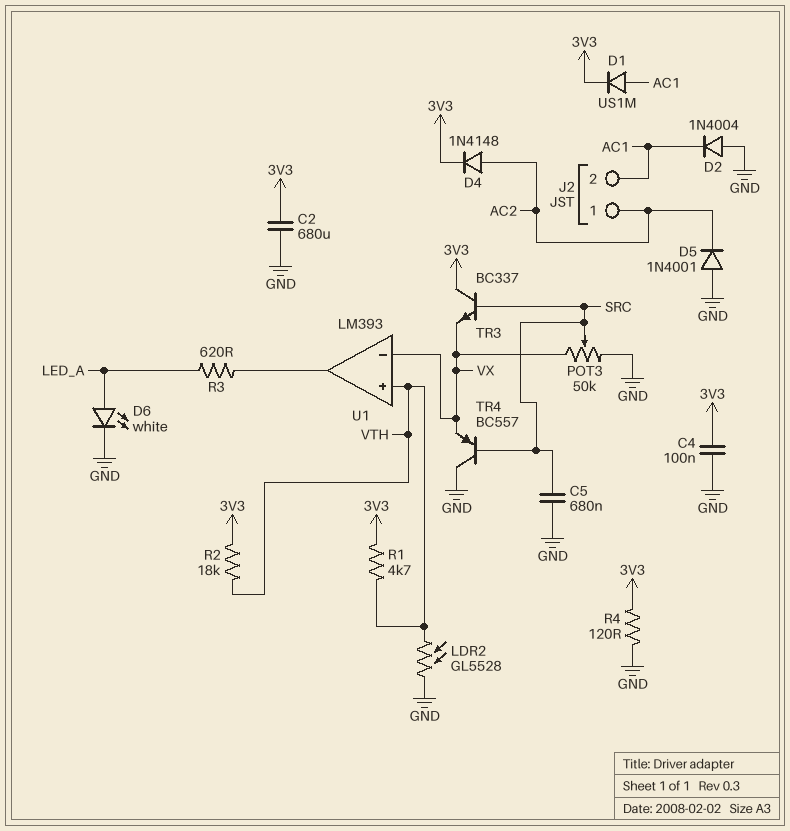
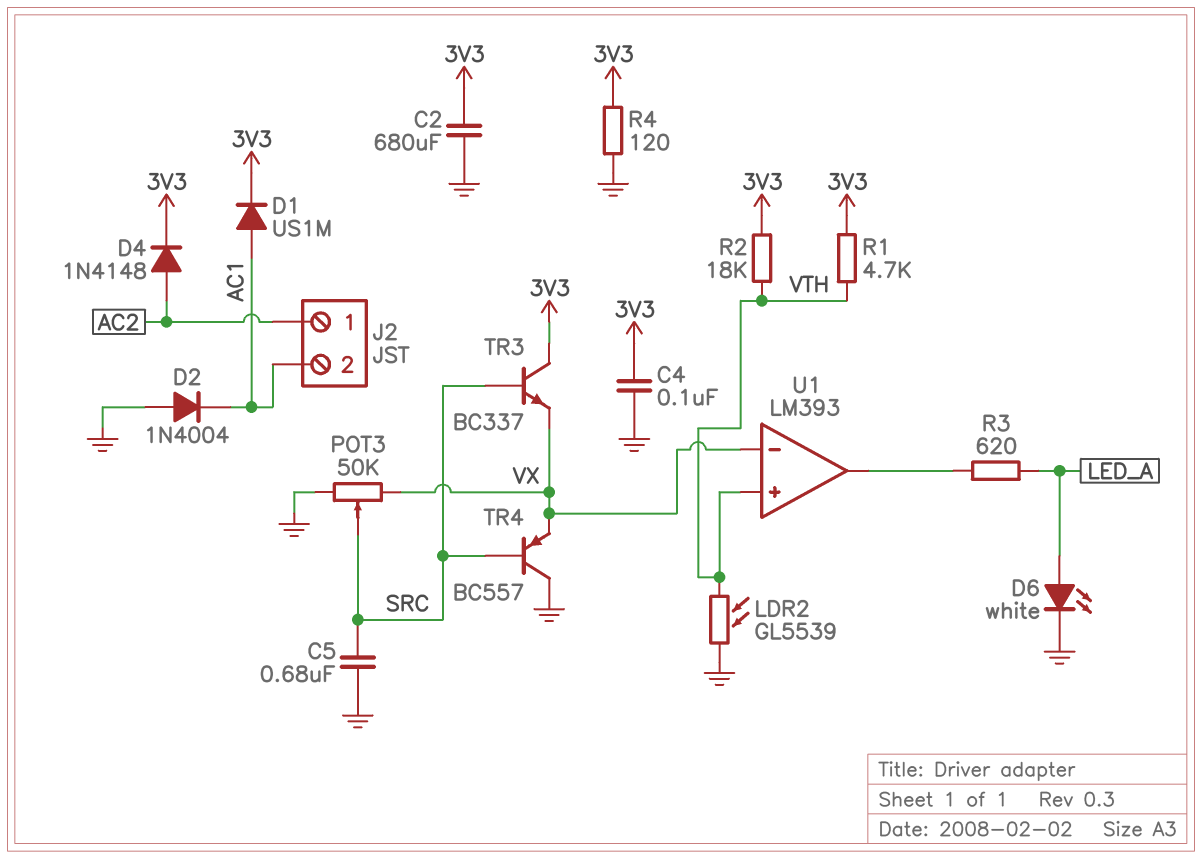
D5: diode 1N4001 (A GND, K AC2) -> none
LDR2: GL5528 (GND, VTH) -> GL5539 (GND, VTH)

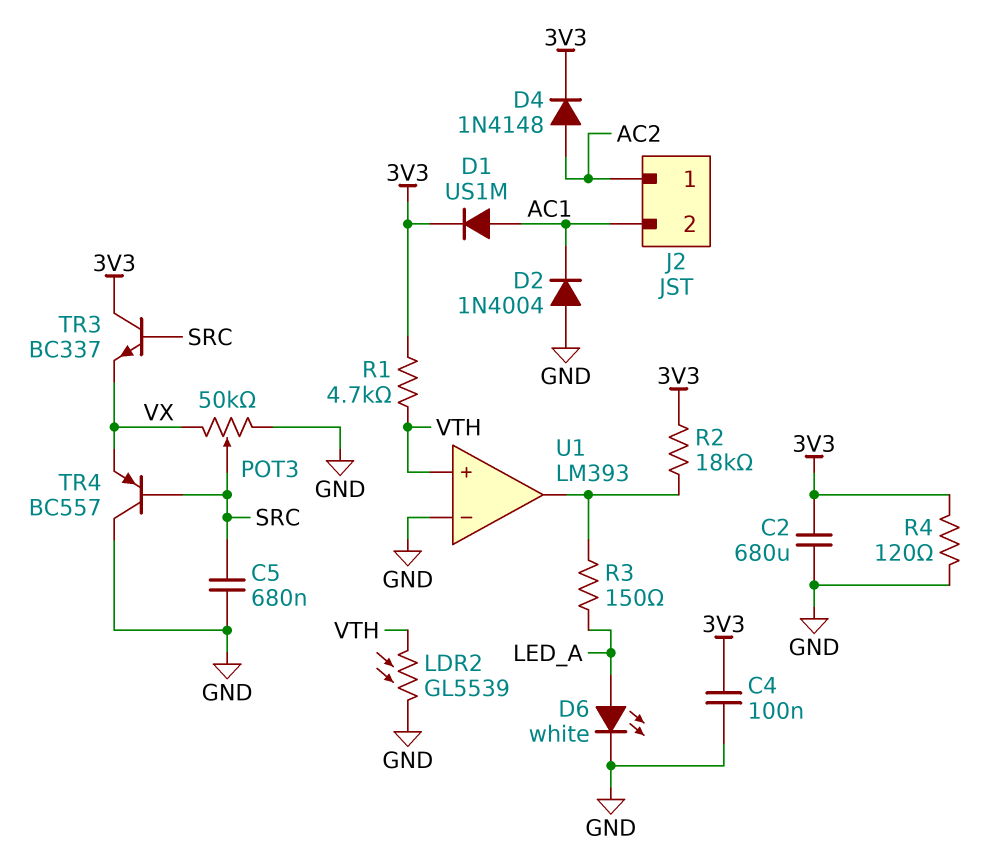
R2: 18k (3V3, VTH) -> 18k (3V3, U1/out)
R3: 620 (LED_A, U1/out) -> 150 (LED_A, U1/out)
U1 pin in-: VX -> GND

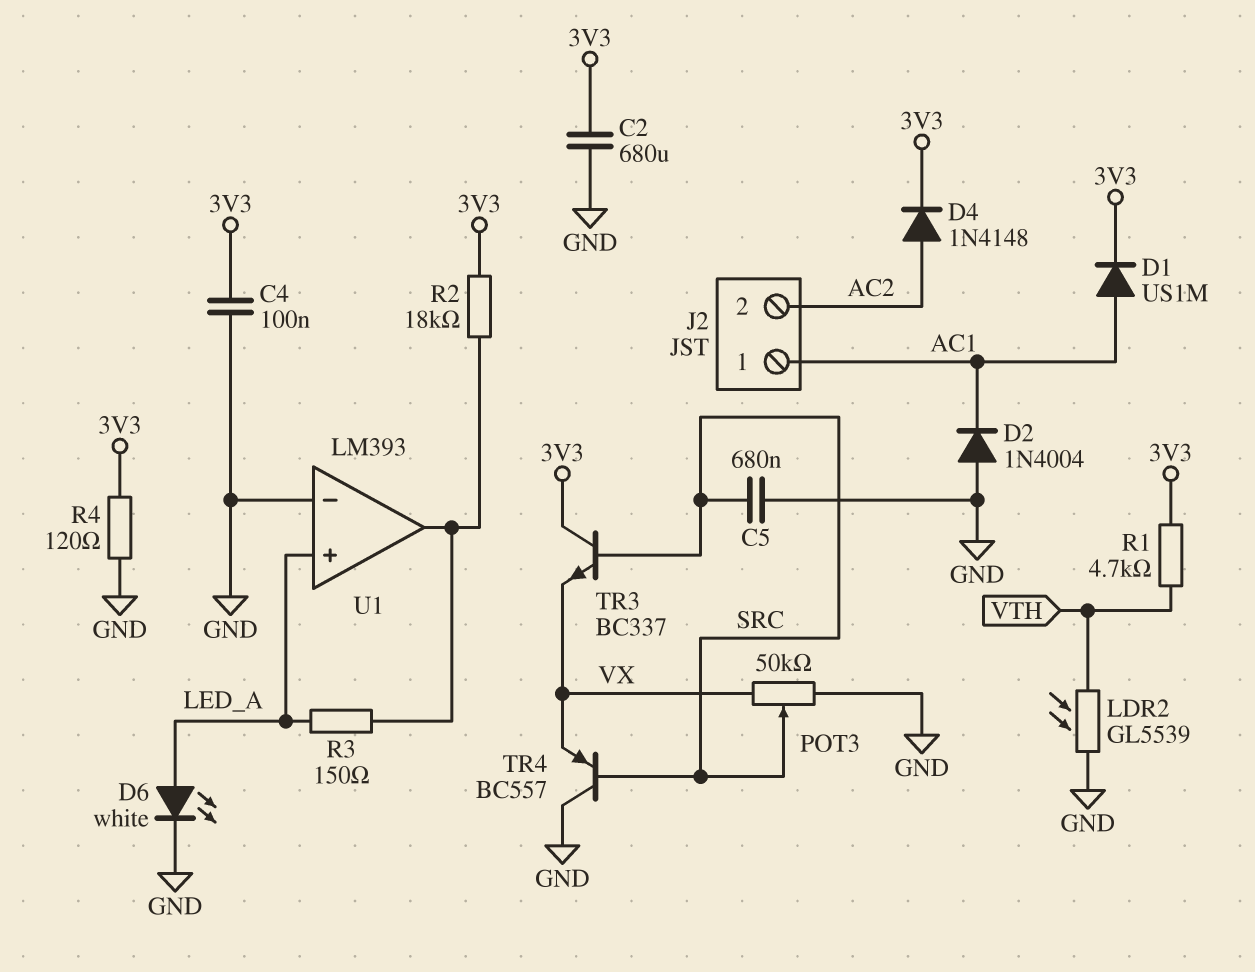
J2 pin 1: AC2 -> AC1
J2 pin 2: AC1 -> AC2
U1 pin in+: VTH -> LED_A

